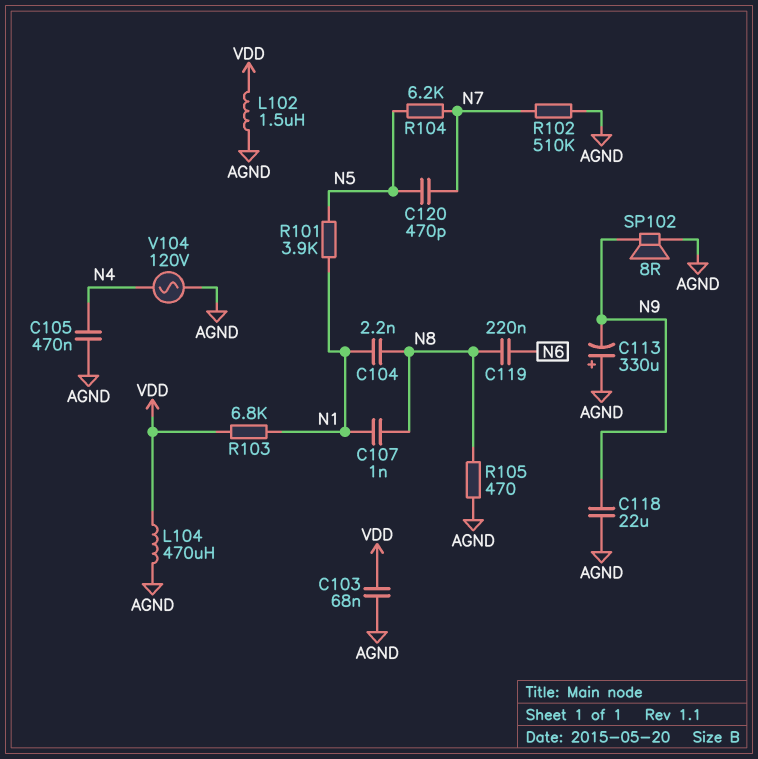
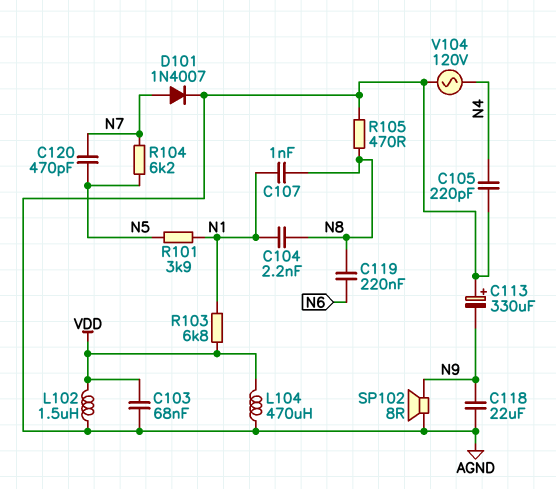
C105: 470nF (AGND, N4) -> 220pF (AGND, N4)
D101: none -> diode 1N4007 (A N7, K AGND)
R102: 510k (AGND, N7) -> none

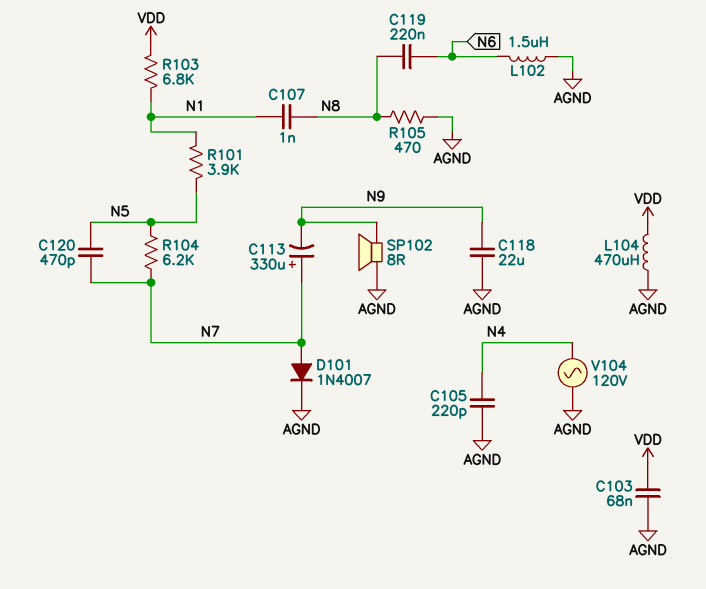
C104: 2.2nF (N1, N8) -> none
C113: 330uF (plus AGND, minus N9) -> 330uF (plus N7, minus N9)
L102: 1.5uH (AGND, VDD) -> 1.5uH (AGND, N6)

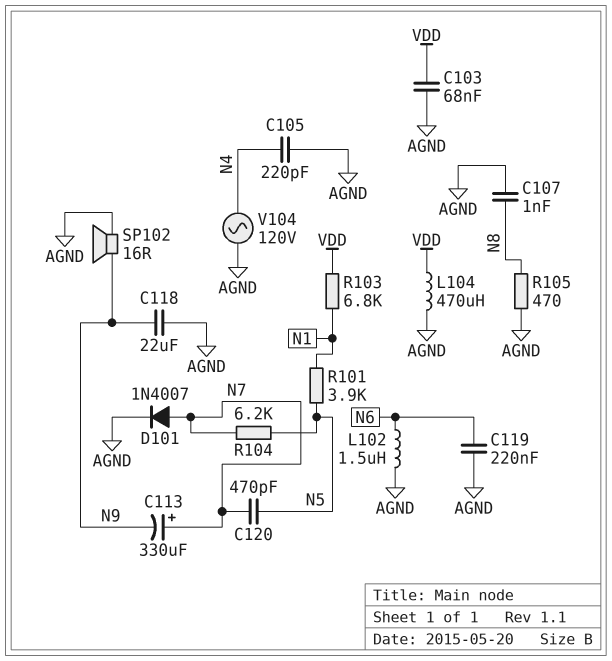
C107: 1nF (N1, N8) -> 1nF (AGND, N8)
C119: 220nF (N6, N8) -> 220nF (AGND, N6)
SP102: speaker 8R (AGND, N9) -> speaker 16R (AGND, N9)

